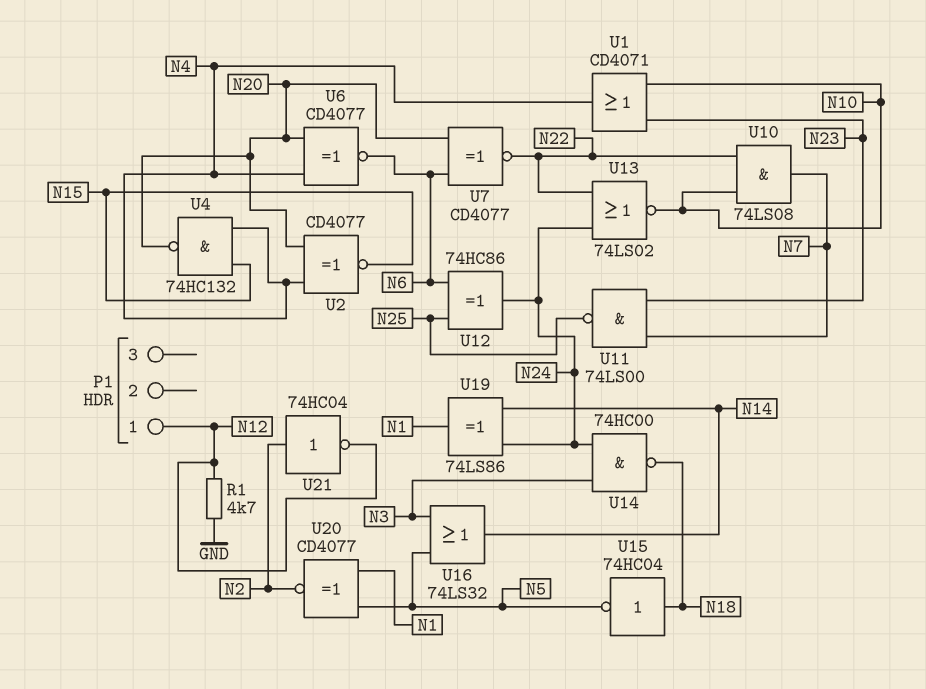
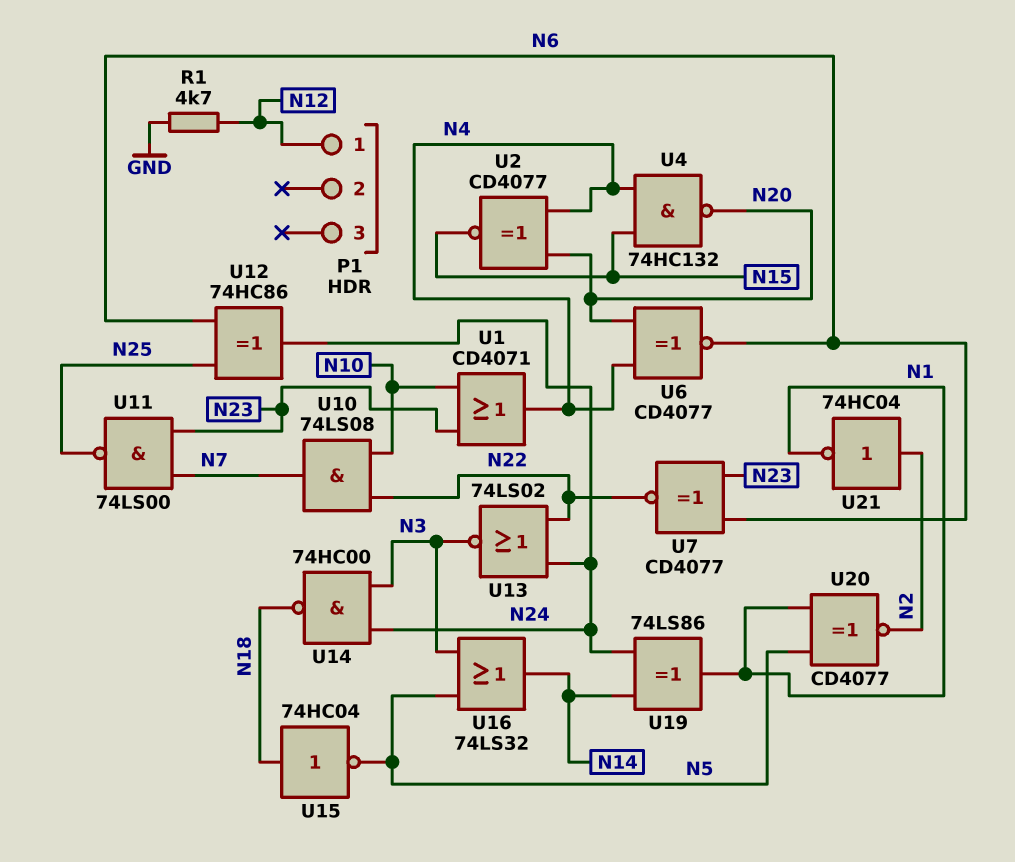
U7: XNOR CD4077 (in N6, in N20, out N22) -> XNOR CD4077 (in N6, in N23, out N22)
U13: NOR 74LS02 (in N22, in N24, out N10) -> NOR 74LS02 (in N22, in N24, out N3)
U21: NOT 74HC04 (in N2, out N12) -> NOT 74HC04 (in N2, out N1)

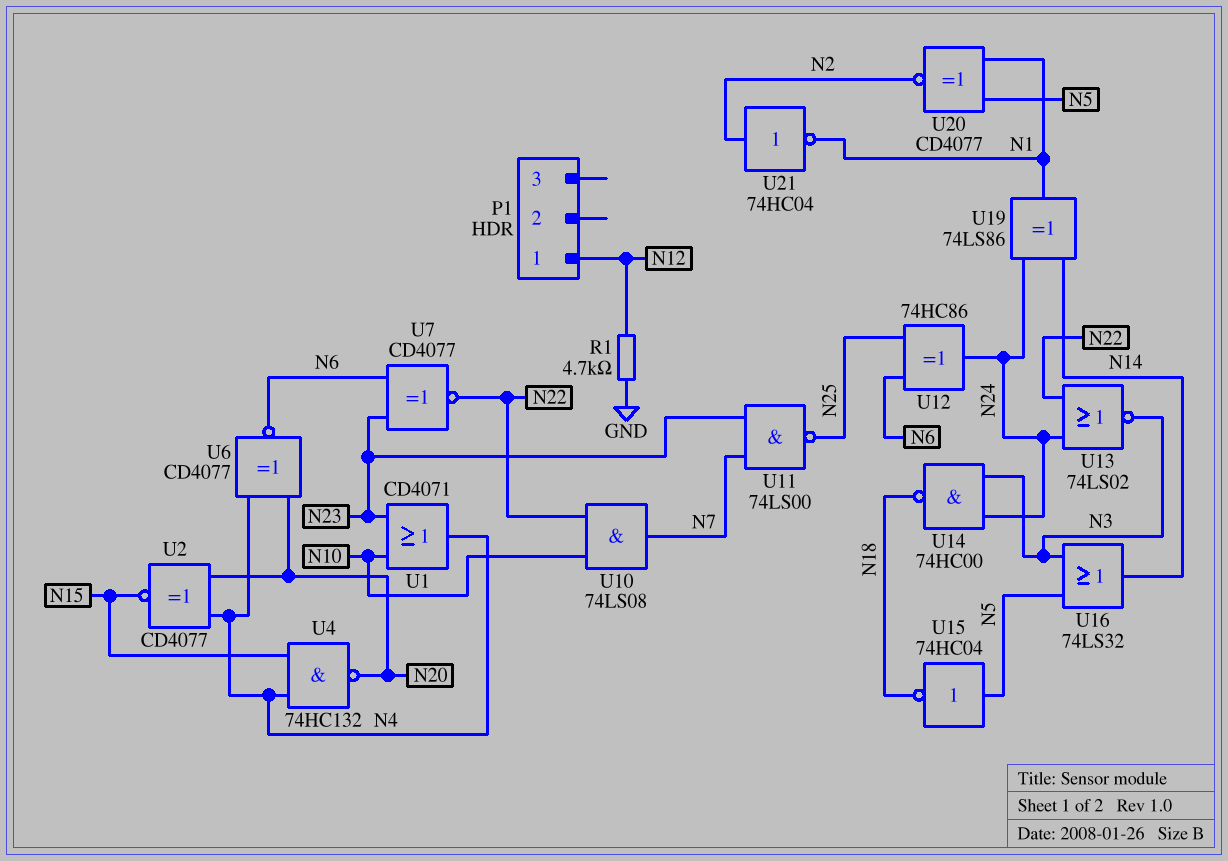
U15: NOT 74HC04 (in N18, out N5) -> NOT 74HC04 (in N5, out N18)

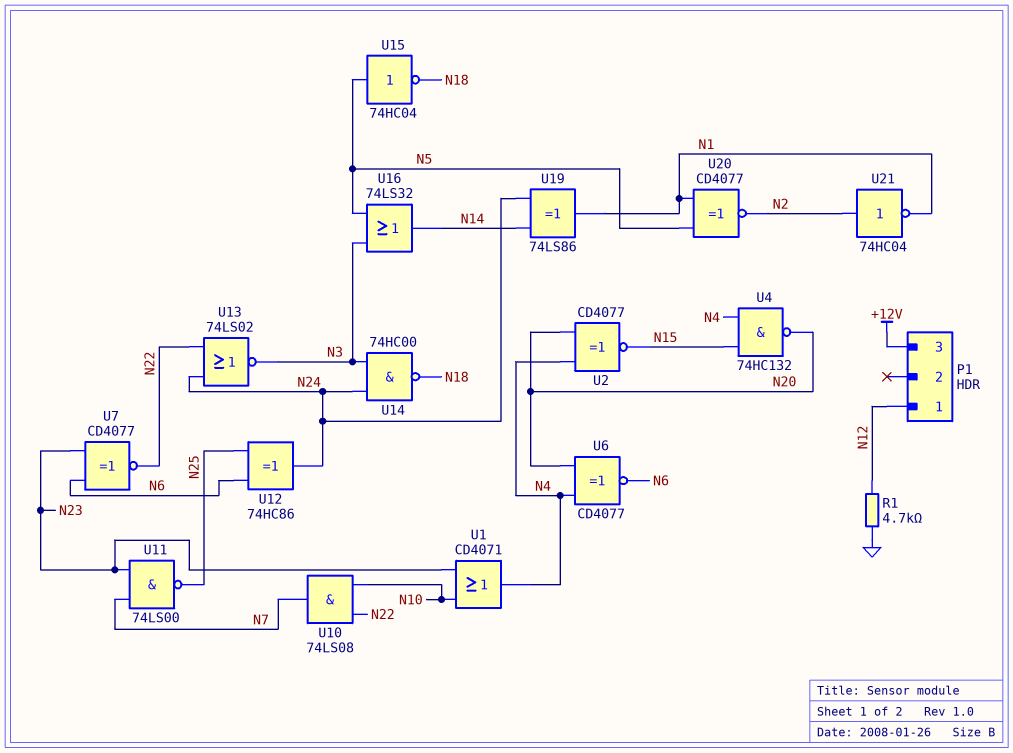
P1 pin 3: none -> +12V

